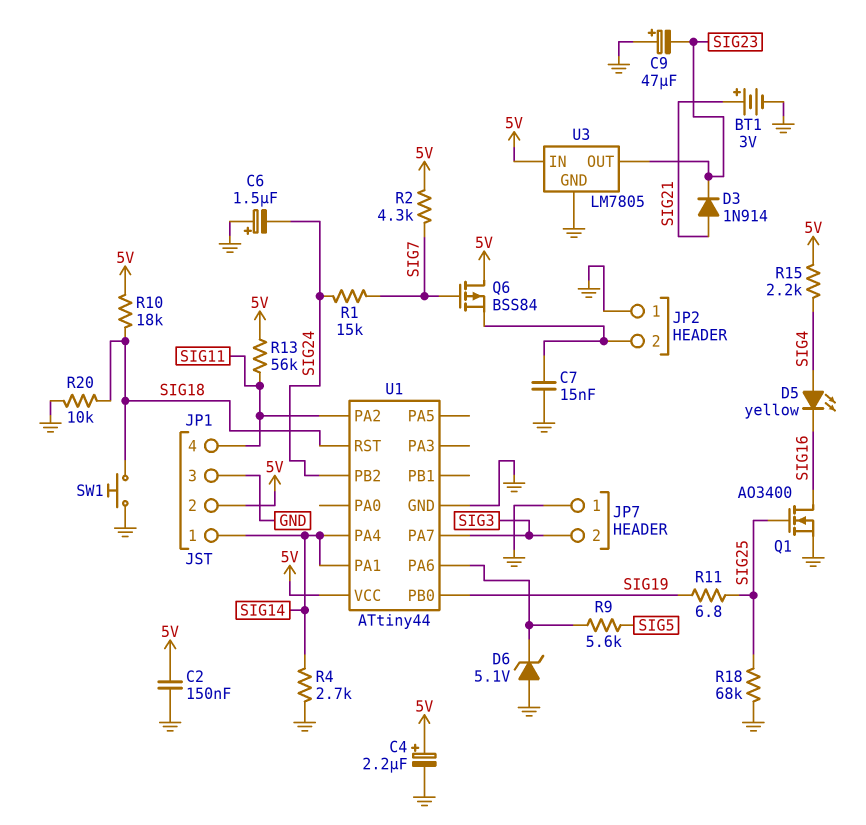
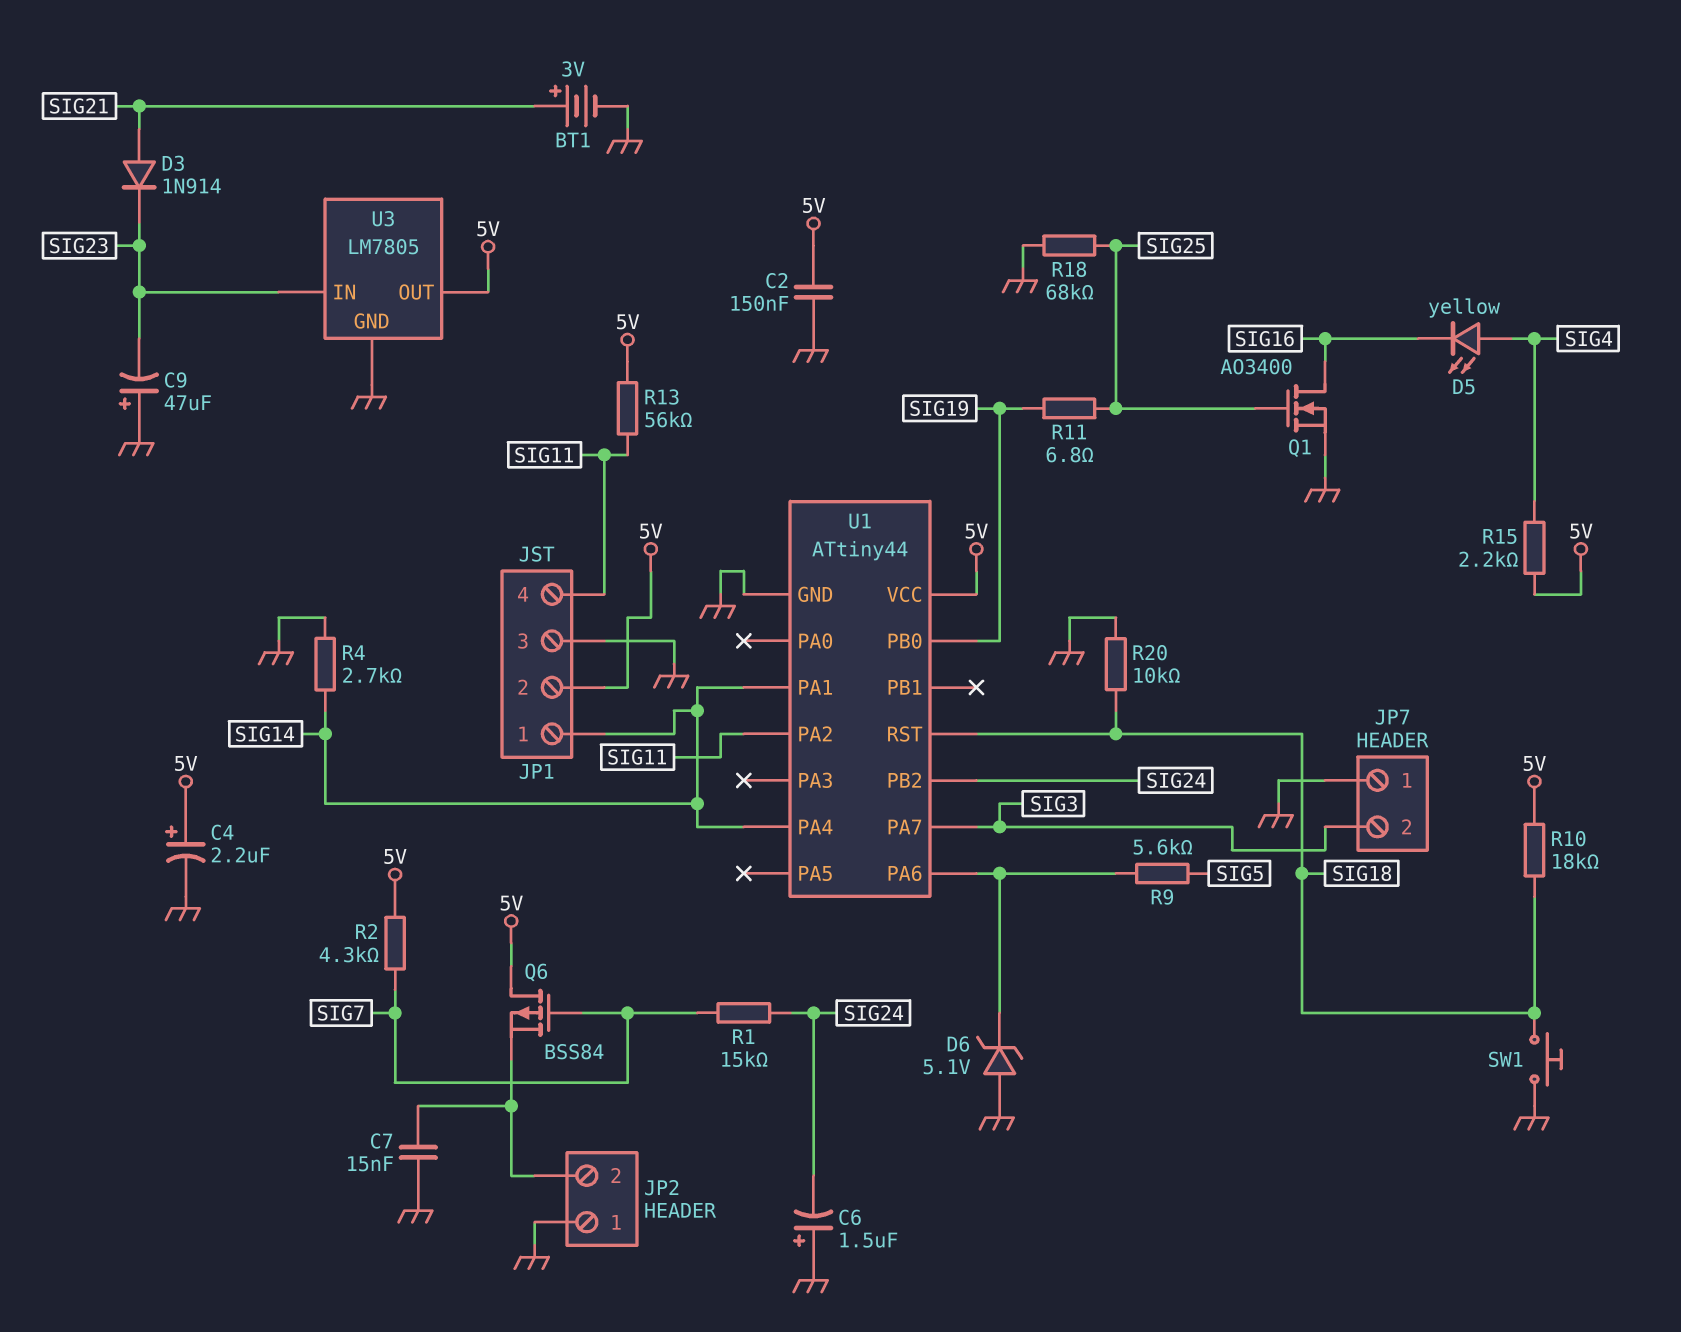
U3 pin IN: 5V -> SIG23
U3 pin OUT: SIG23 -> 5V

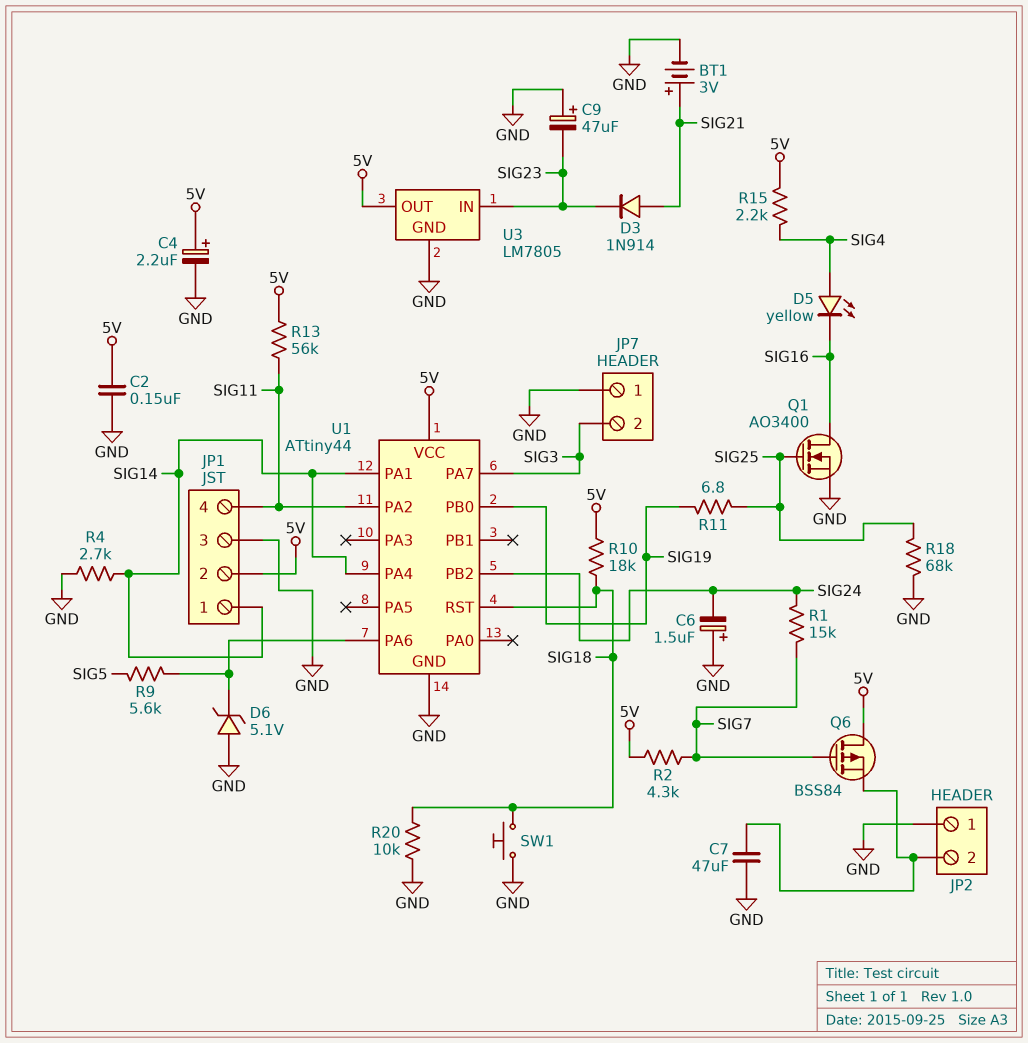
C7: 15nF (GND, JP2/2) -> 47uF (GND, JP2/2)

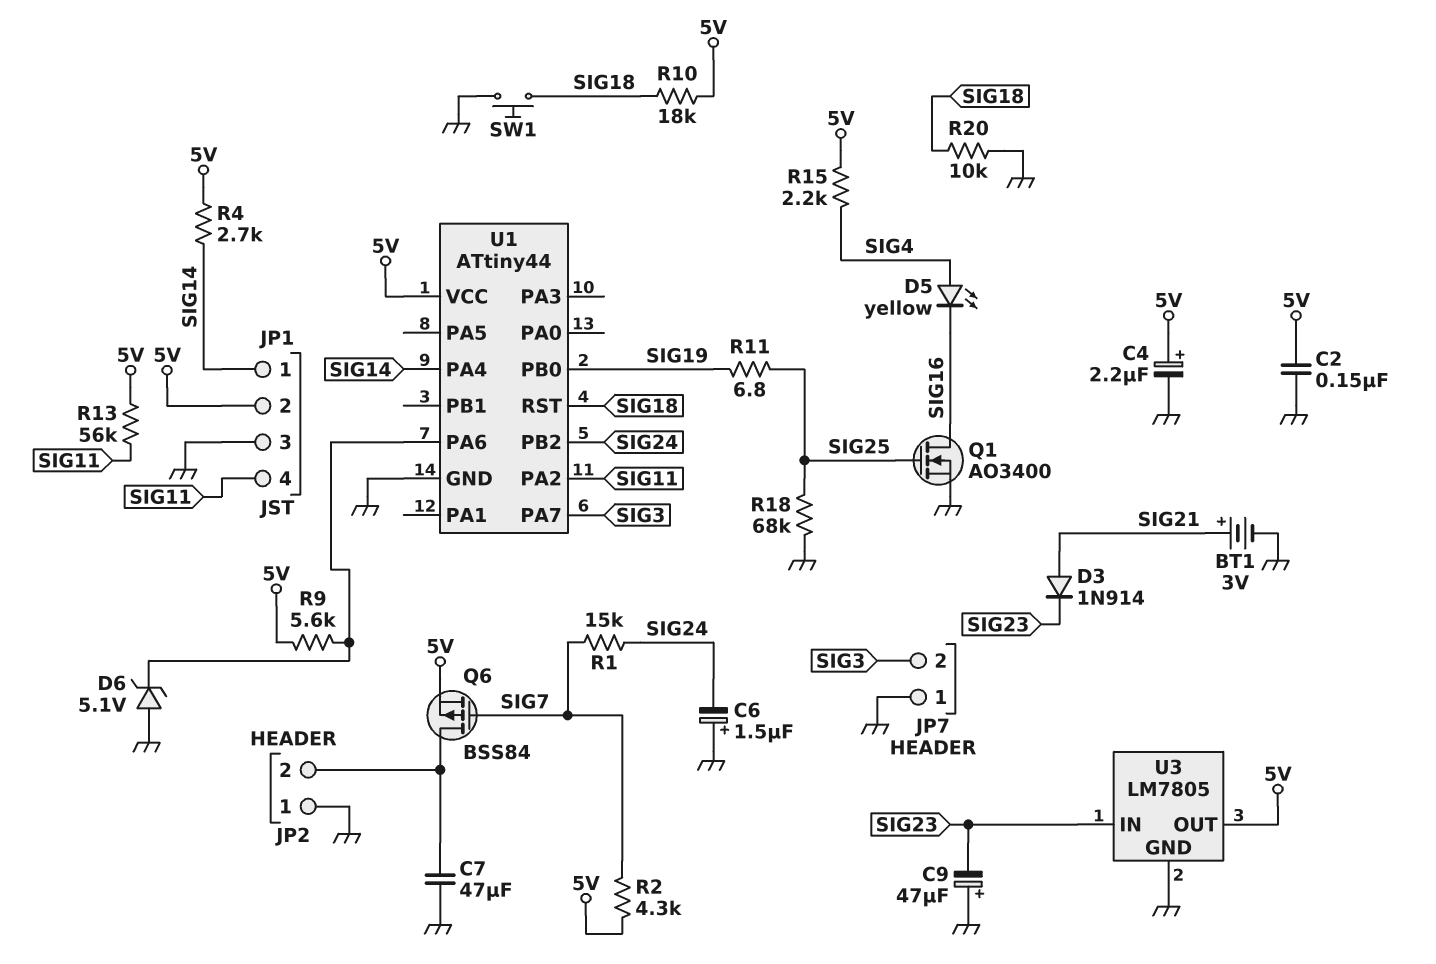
Q6: PMOS BSS84 (G SIG7, D 5V, S JP2/2) -> PMOS BSS84 (G SIG7, D JP2/2, S 5V)
R4: 2.7k (GND, SIG14) -> 2.7k (5V, SIG14)
R9: 5.6k (SIG5, U1/PA6) -> 5.6k (5V, U1/PA6)
U1 pin PA1: SIG14 -> none

